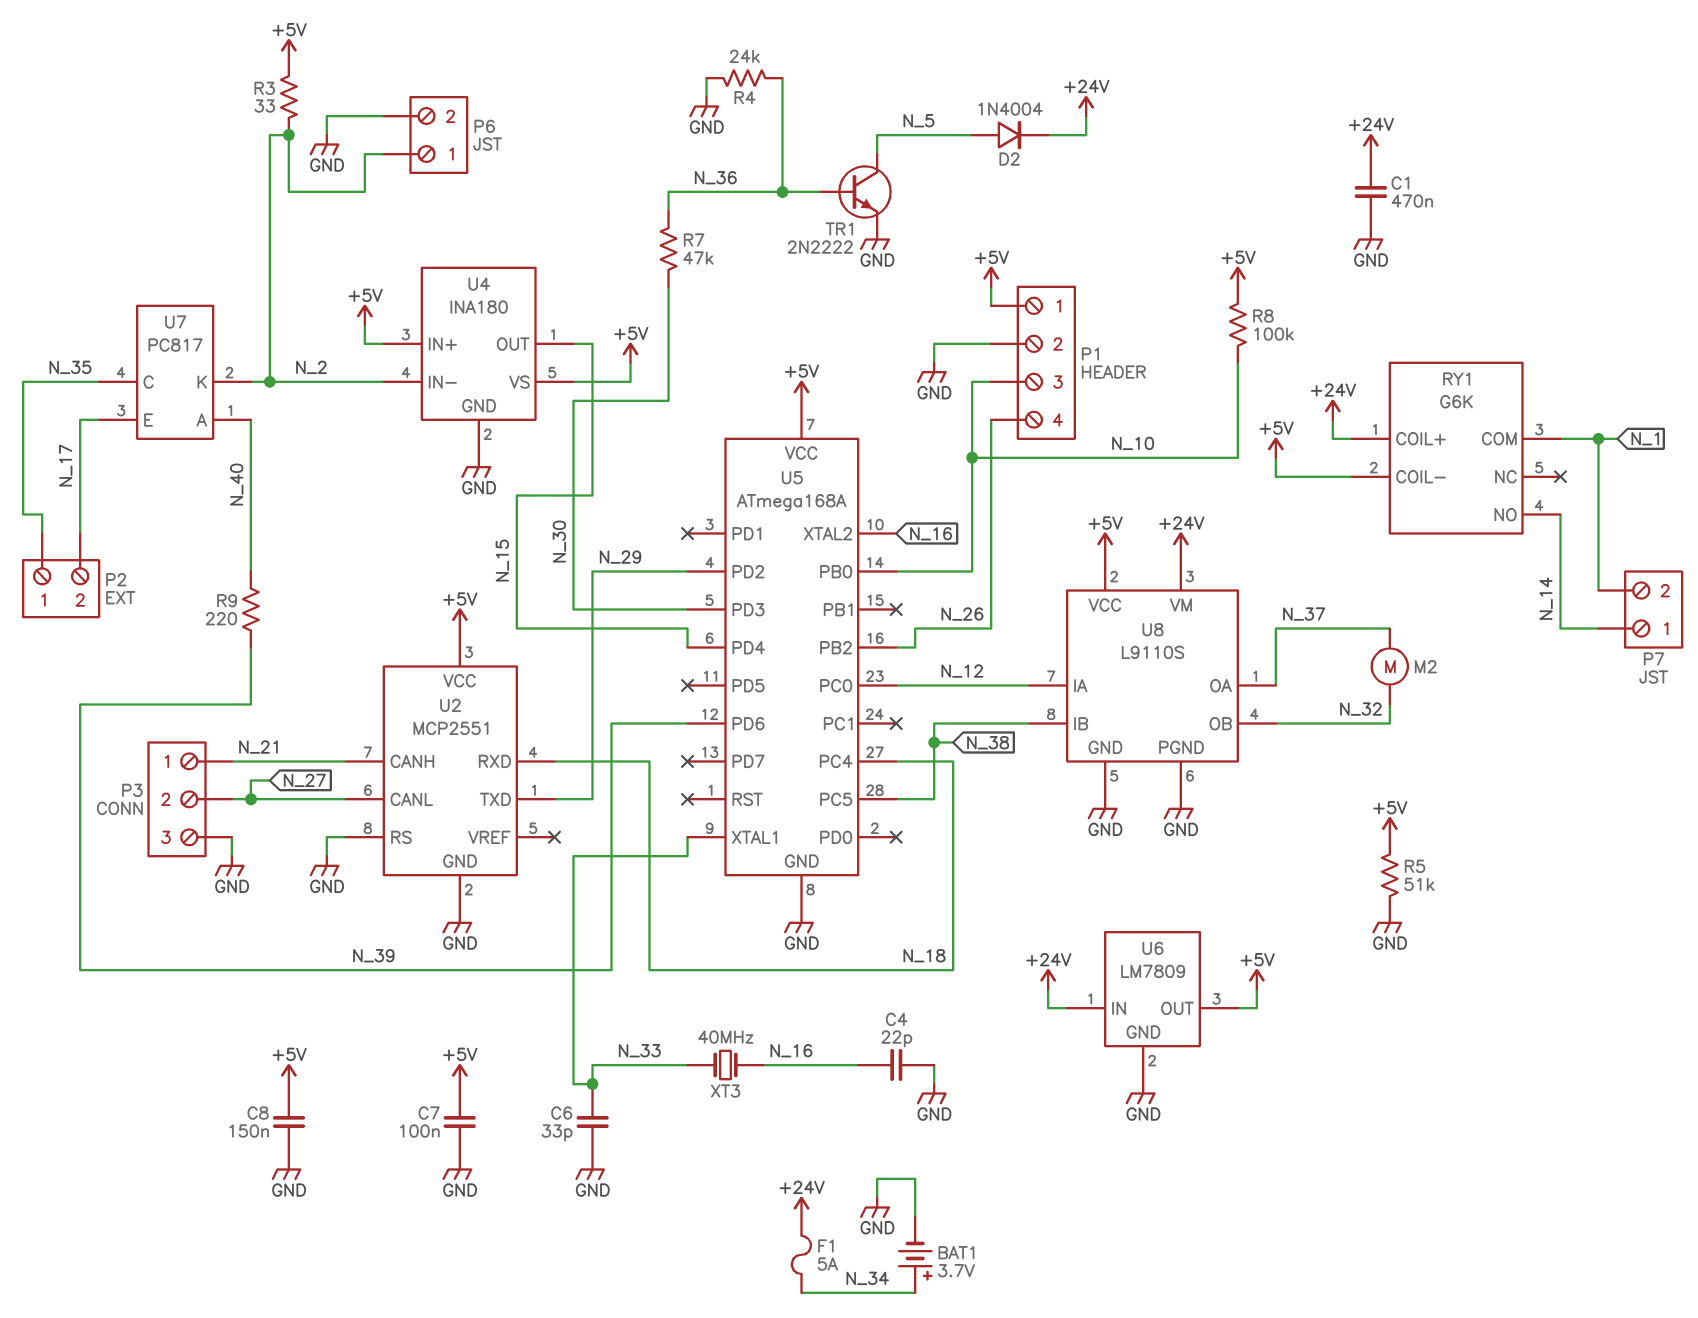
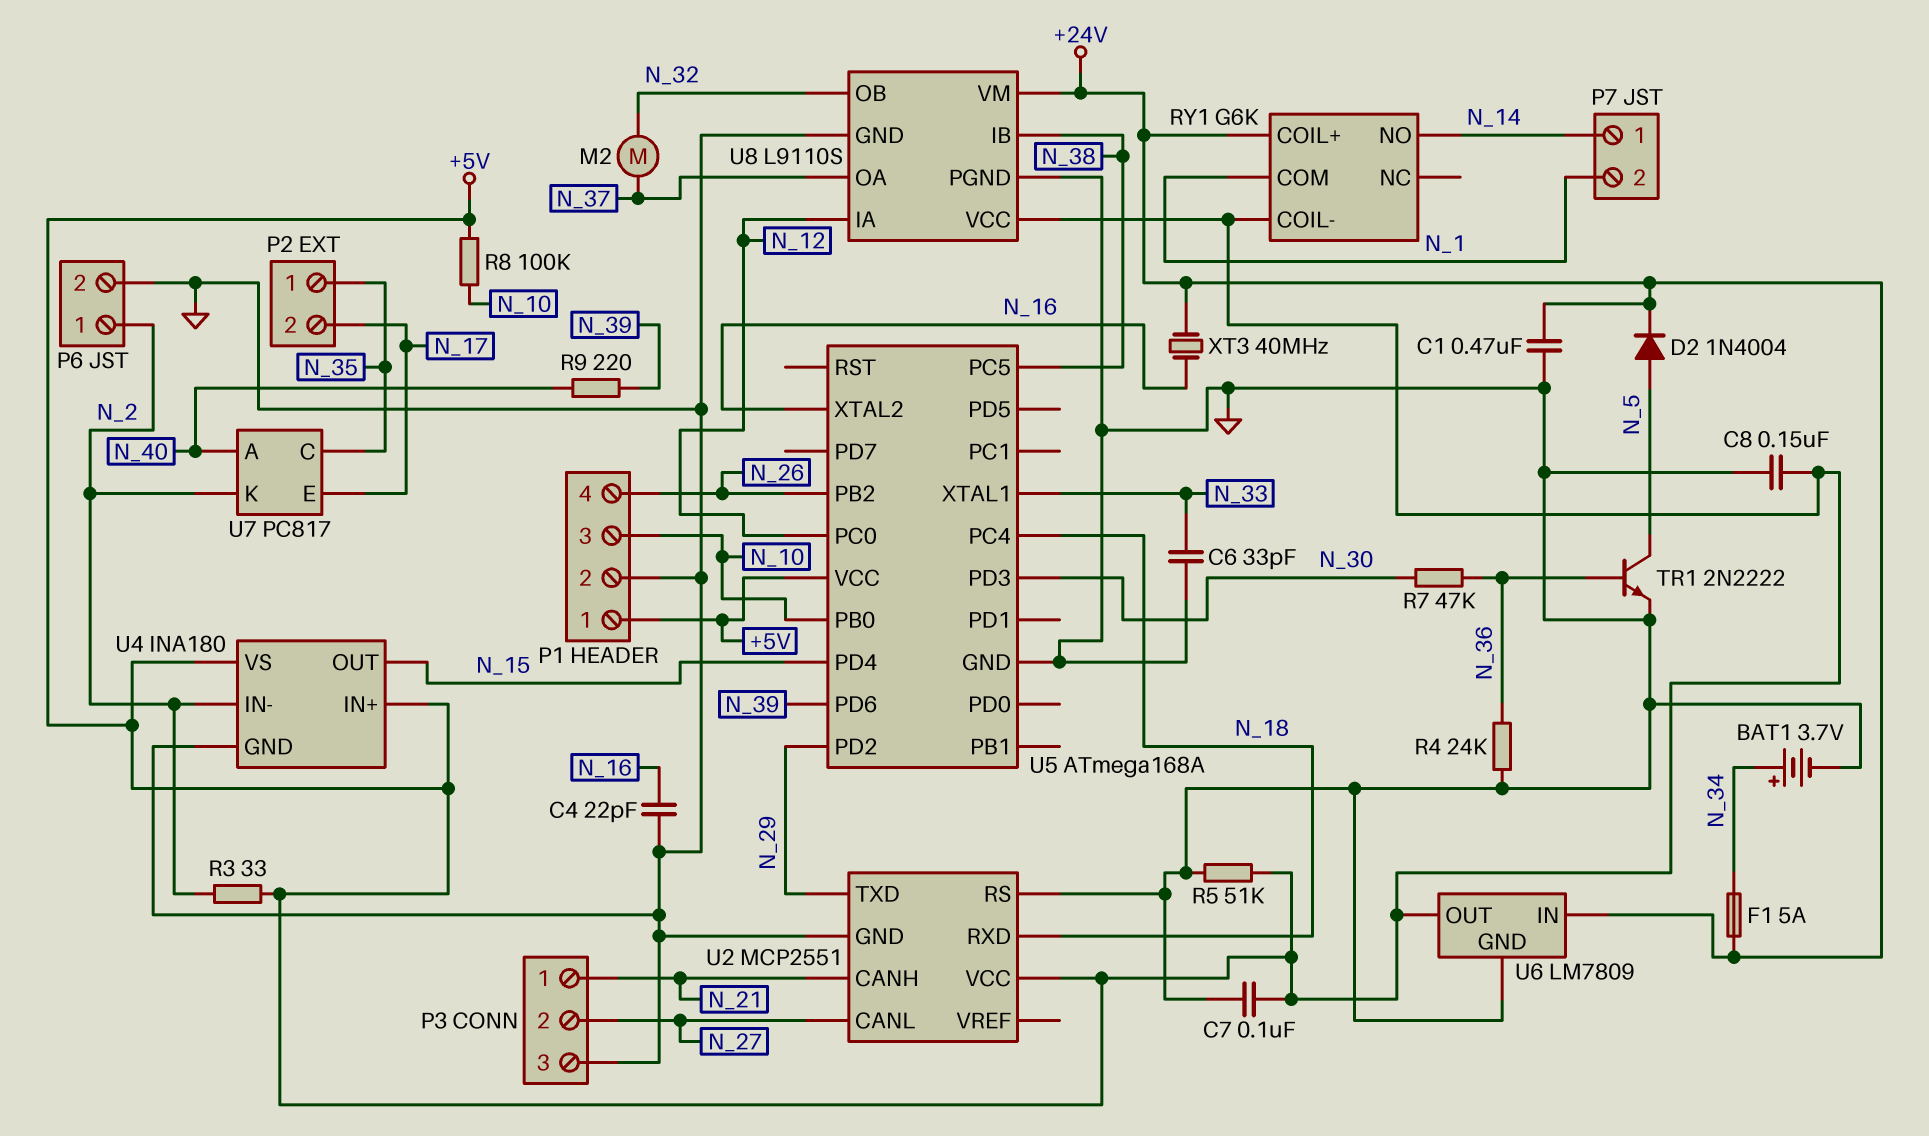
XT3: 40MHz (N_16, N_33) -> 40MHz (+24V, N_16)

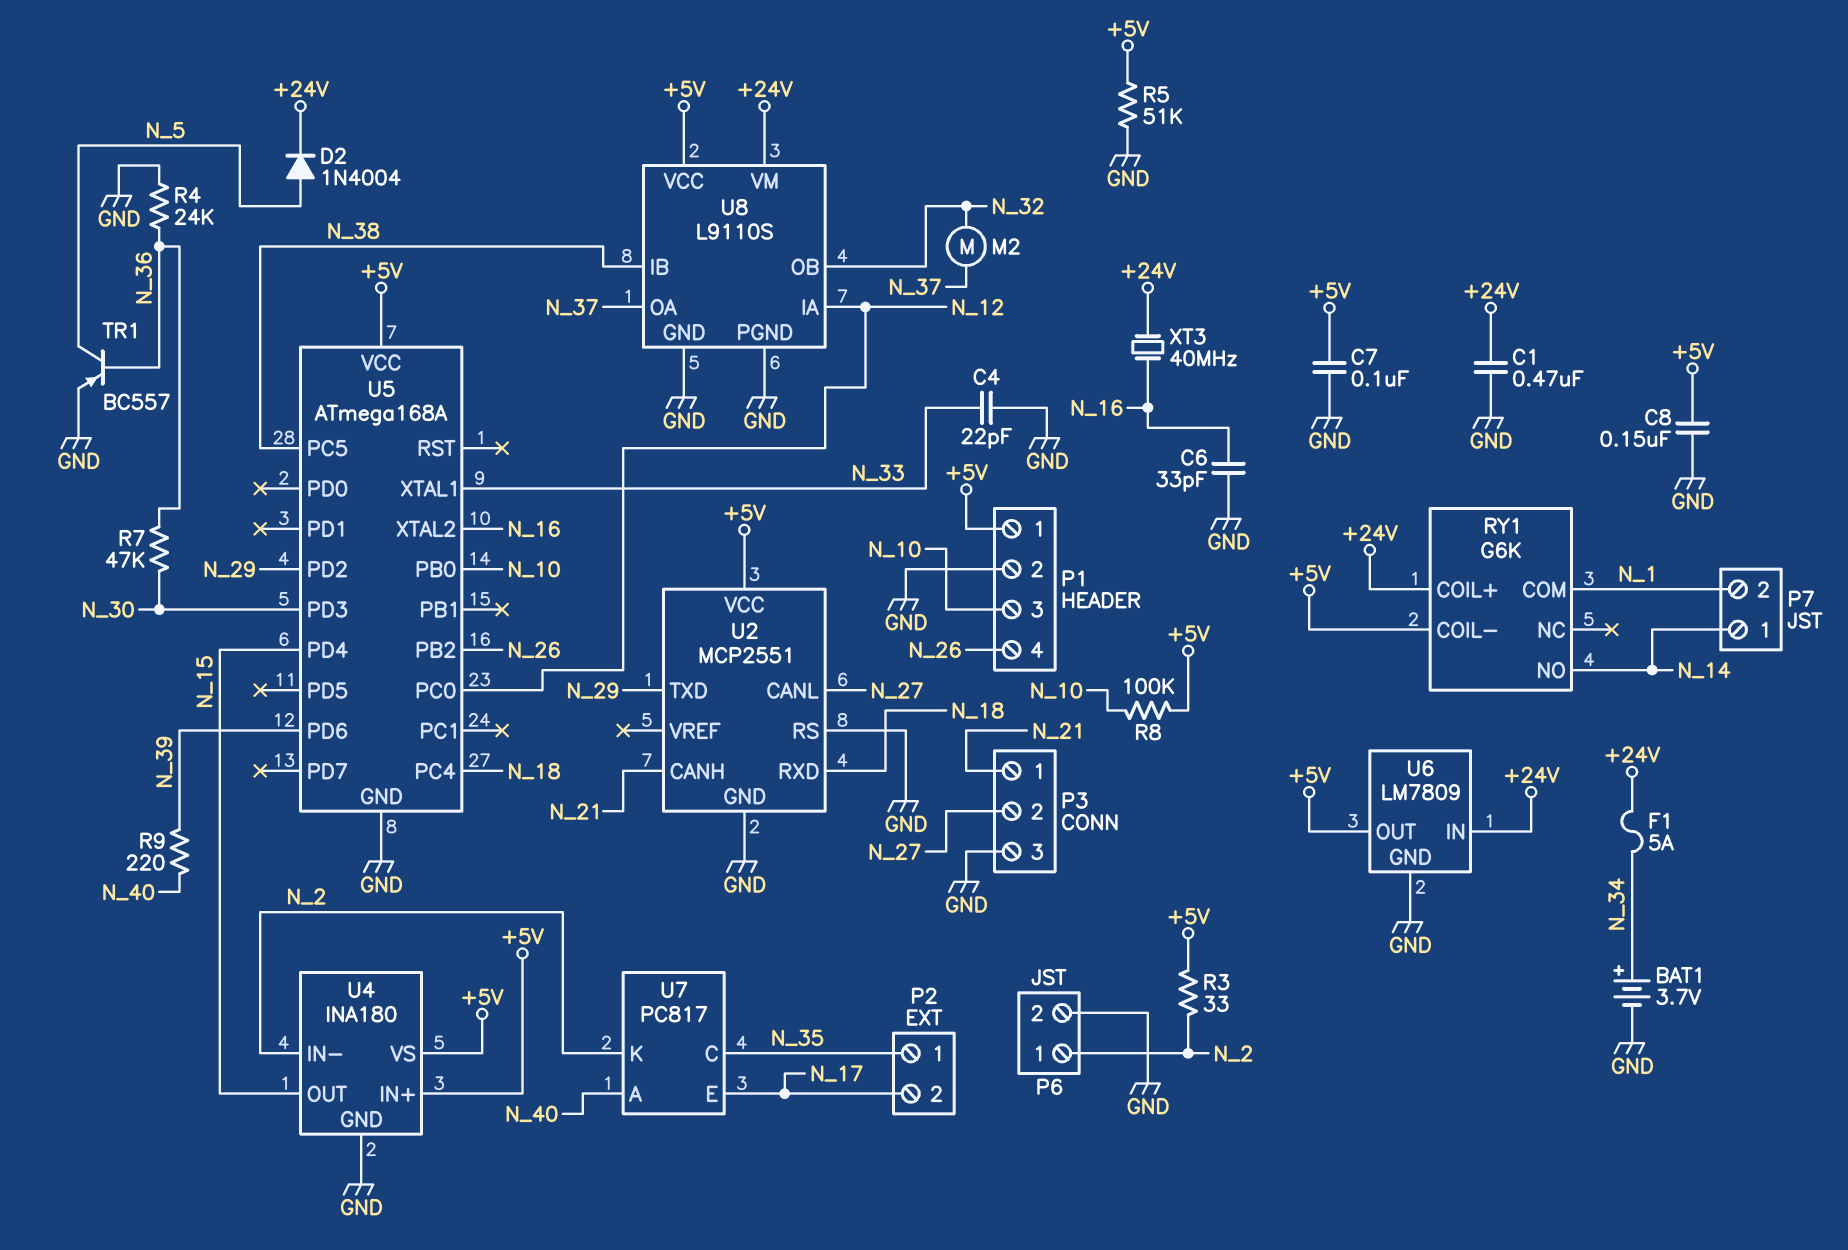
C4: 22pF (GND, N_16) -> 22pF (GND, N_33)
C6: 33pF (GND, N_33) -> 33pF (GND, N_16)
TR1: NPN 2N2222 (B N_36, C N_5, E GND) -> PNP BC557 (B N_36, C N_5, E GND)

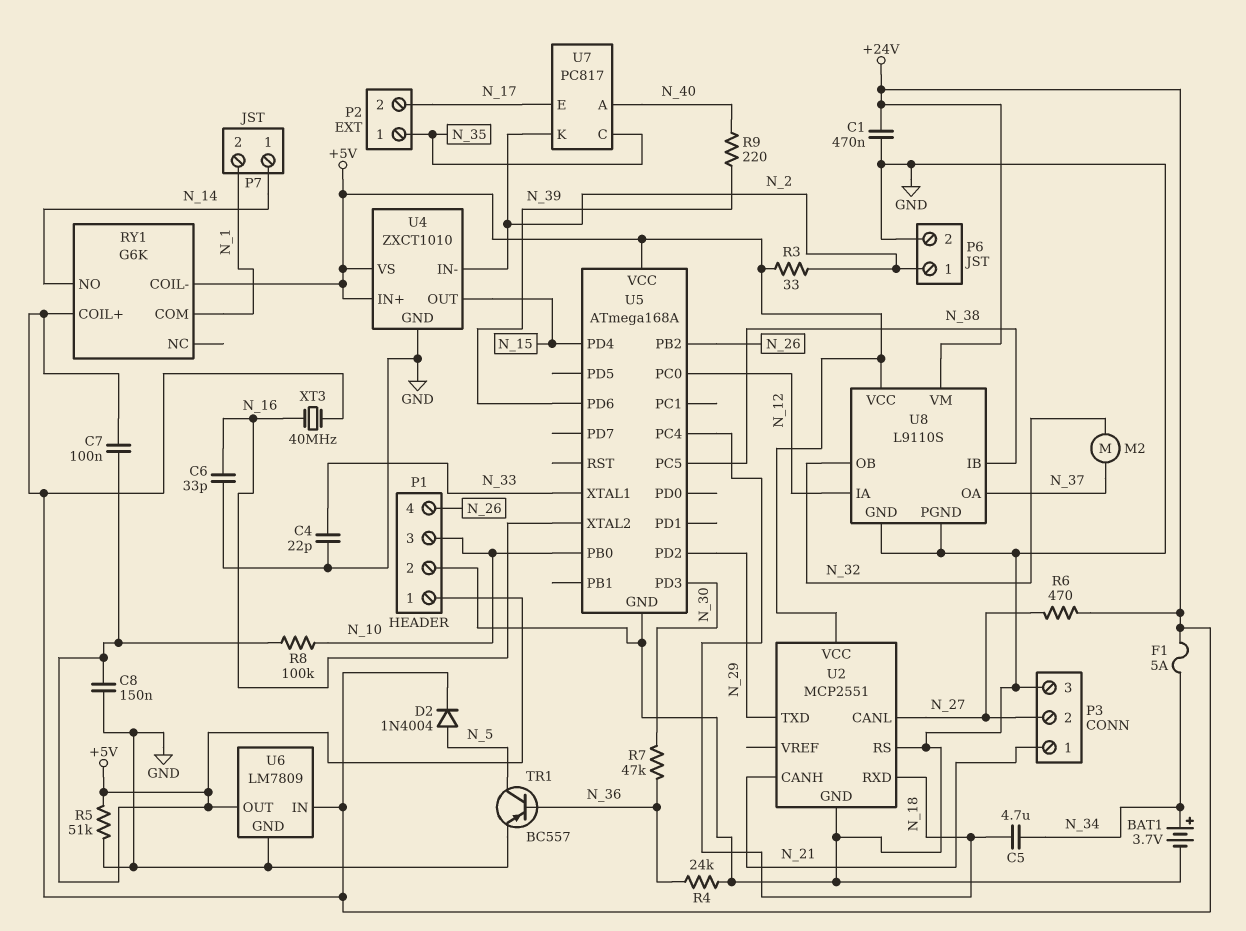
C5: none -> 4.7uF (N_18, N_34)
C7: 100nF (+5V, GND) -> 100nF (+5V, +24V)
R6: none -> 470 (+24V, N_27)
U4: INA180 -> ZXCT1010

